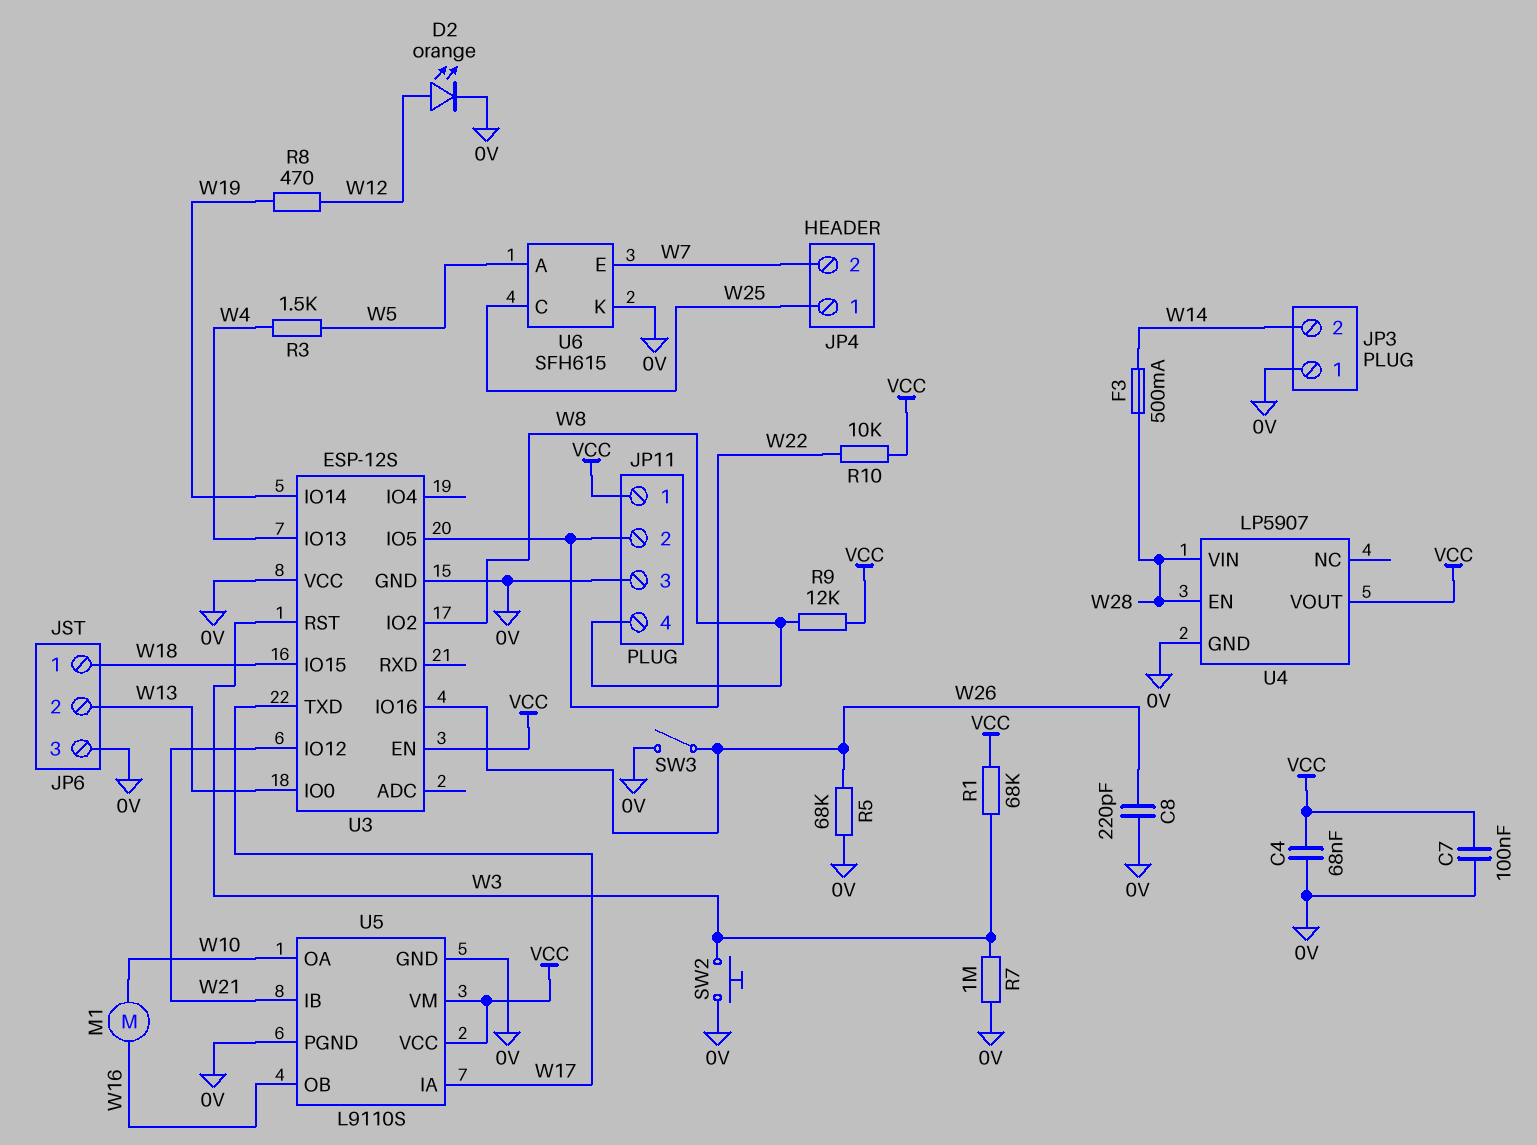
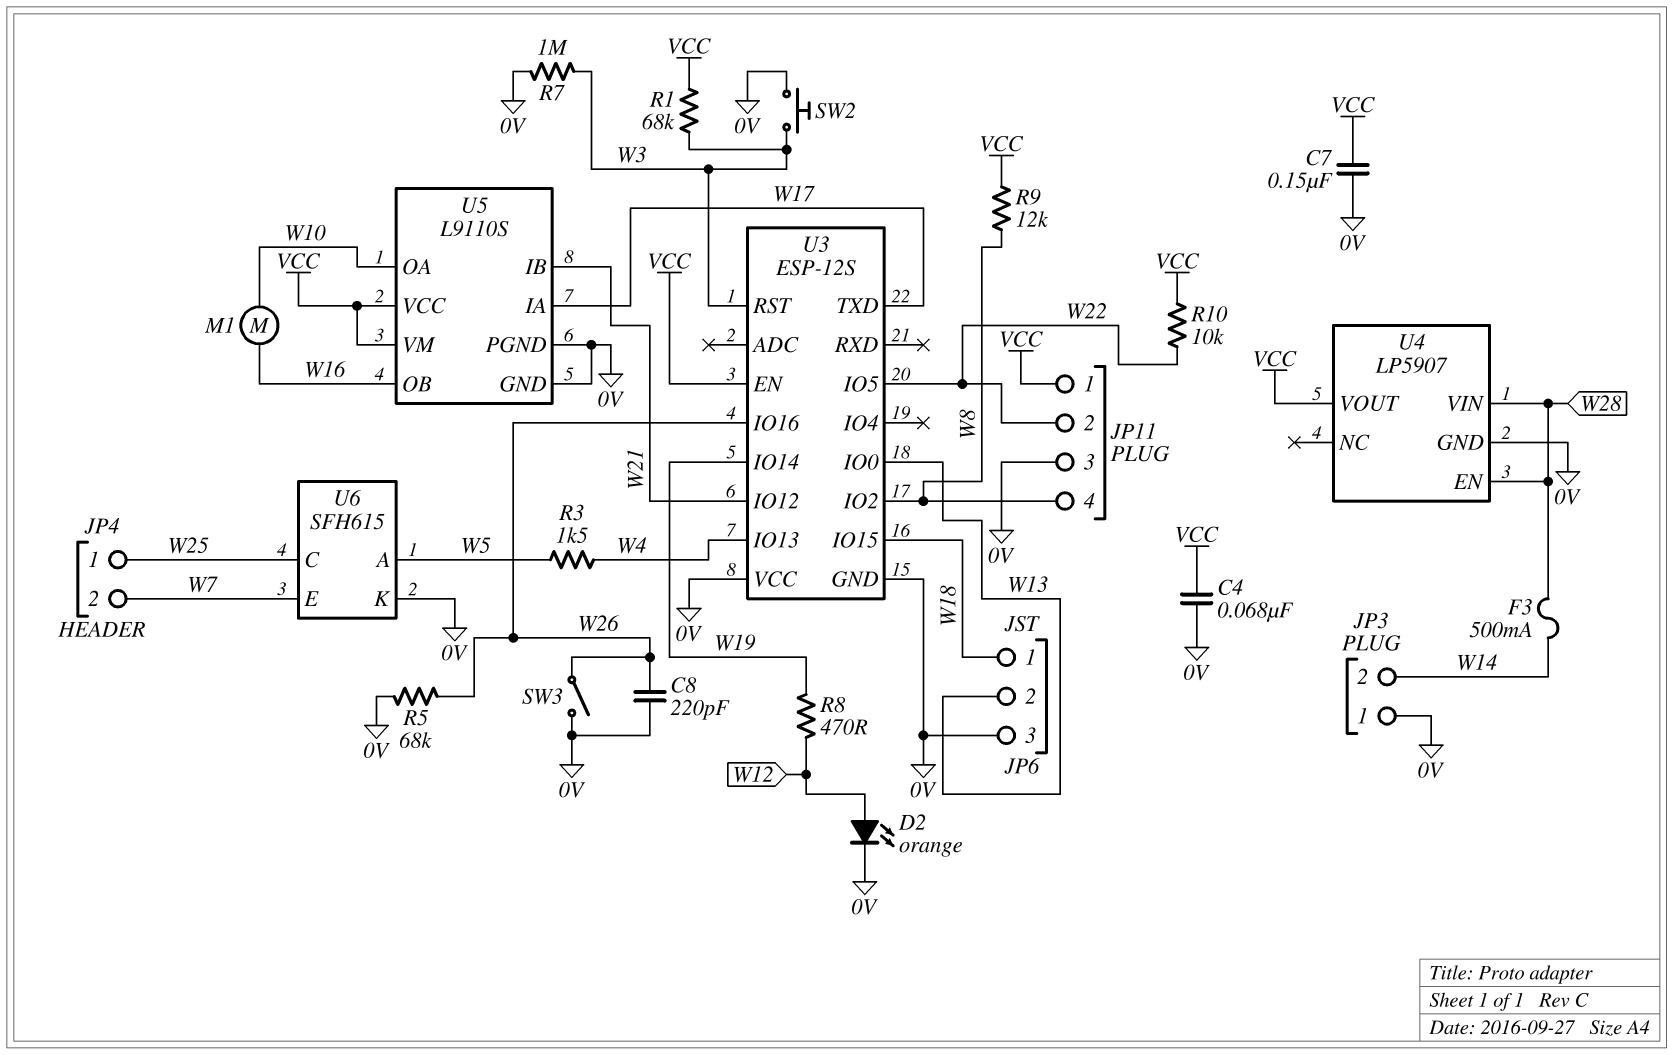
C7: 100nF (0V, VCC) -> 150nF (0V, VCC)

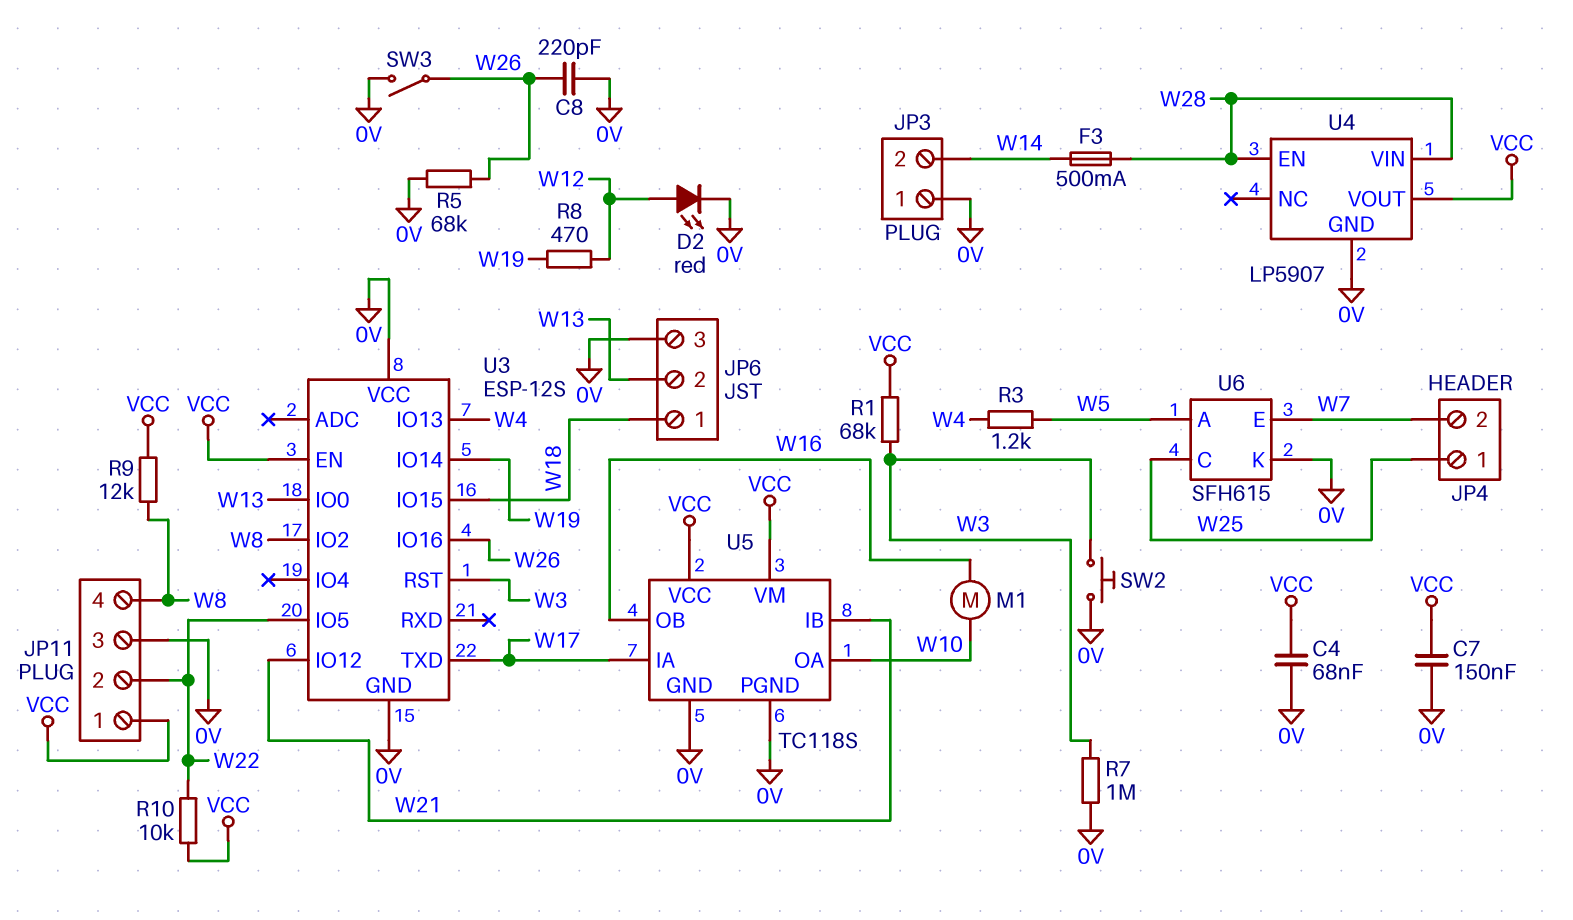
D2: LED orange (A W12, K 0V) -> LED red (A W12, K 0V)
R3: 1.5k (W4, W5) -> 1.2k (W4, W5)
U5: L9110S -> TC118S

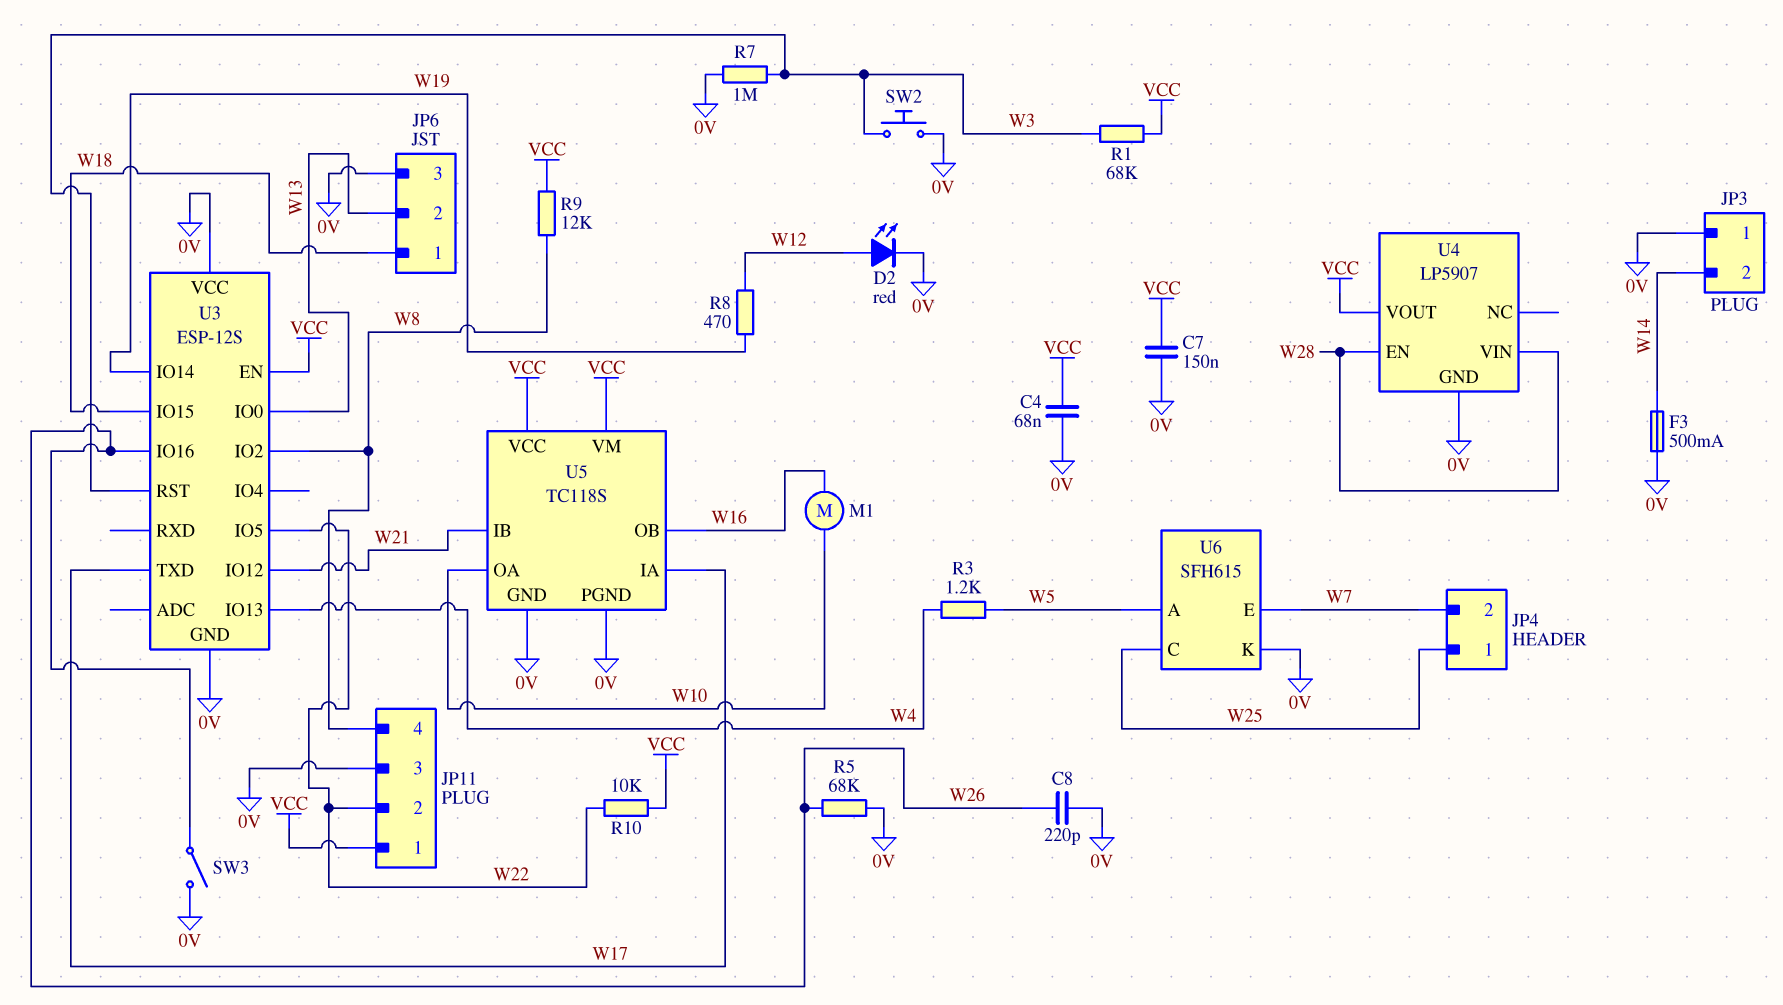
F3: 500mA (W14, W28) -> 500mA (0V, W14)

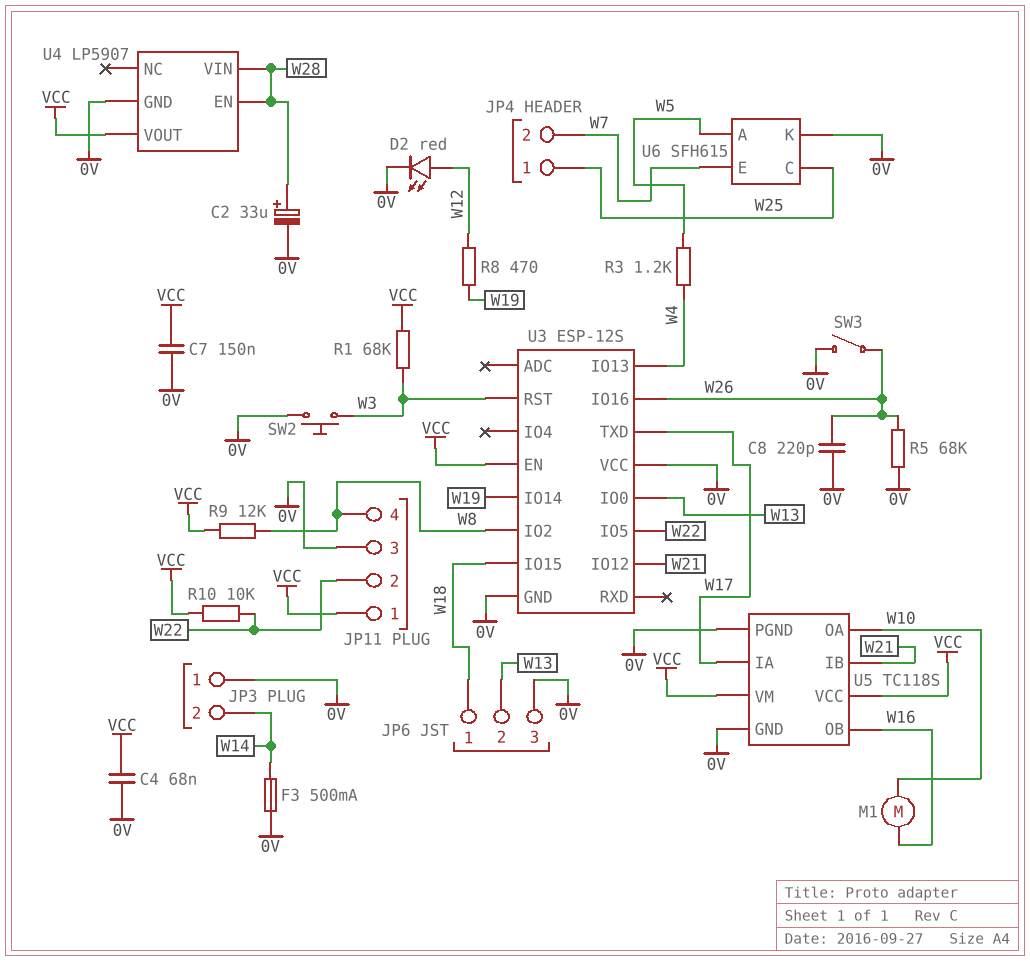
C2: none -> 33uF (plus W28, minus 0V)
R7: 1M (0V, W3) -> none

